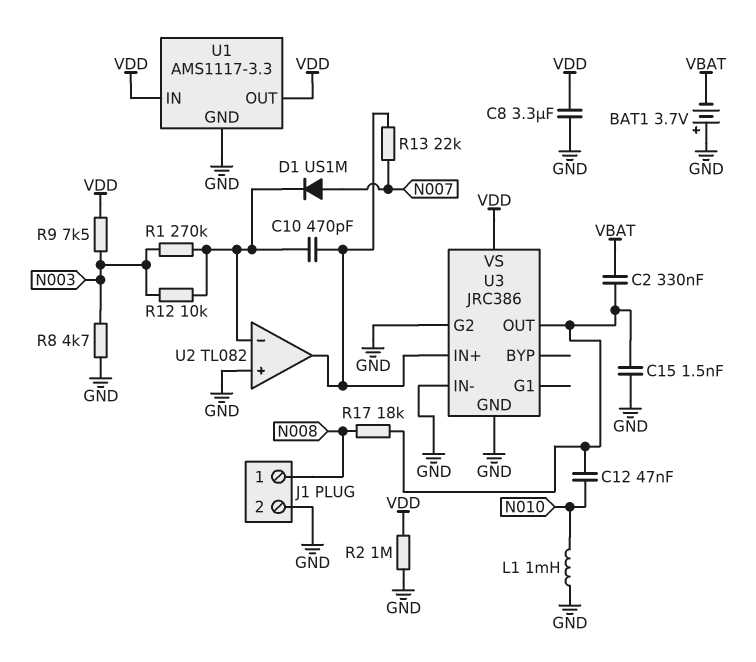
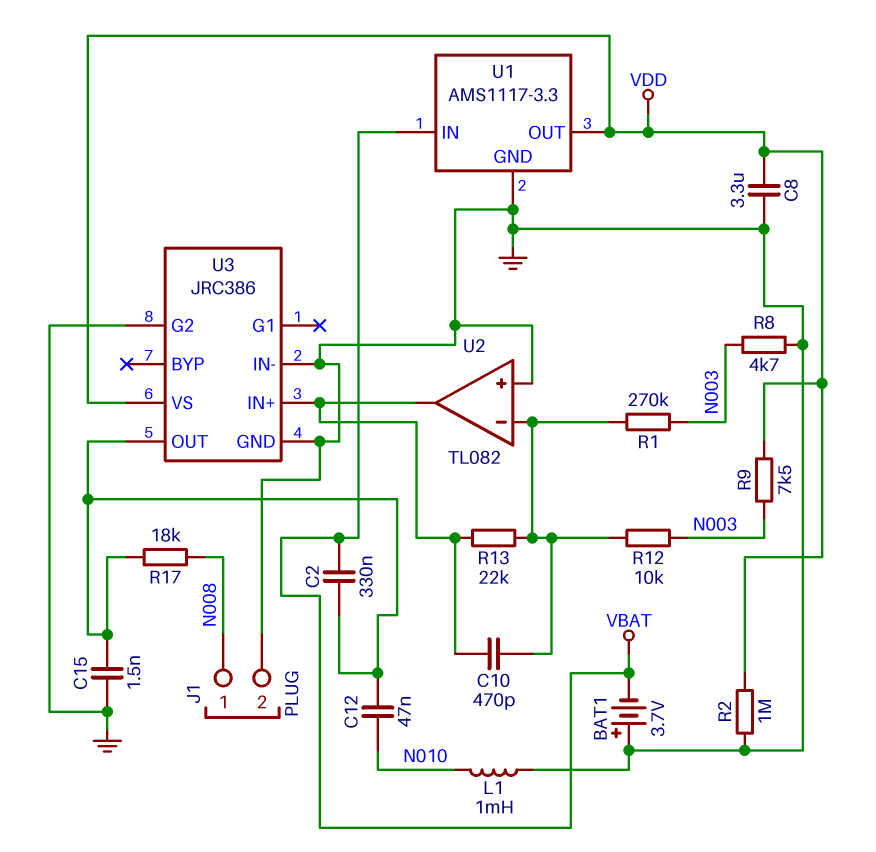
D1: diode US1M (A N007, K U2/in-) -> none
R13: 22k (N007, U2/out) -> 22k (U2/in-, U2/out)
U1 pin IN: VDD -> VBAT

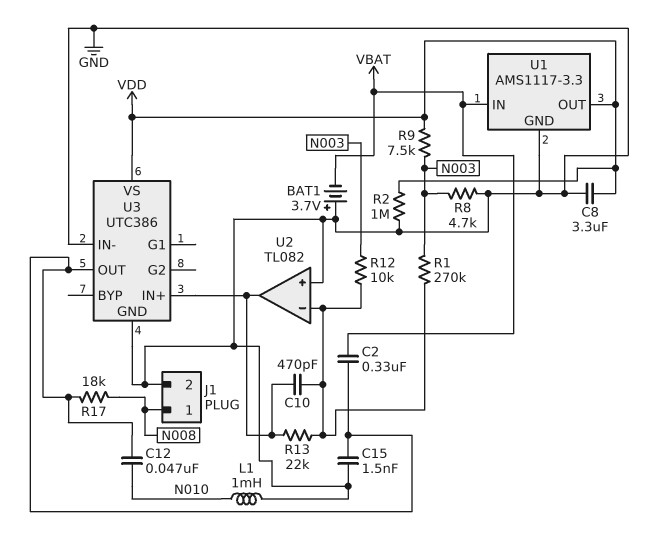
U3: JRC386 -> UTC386
U3 pin G2: GND -> none

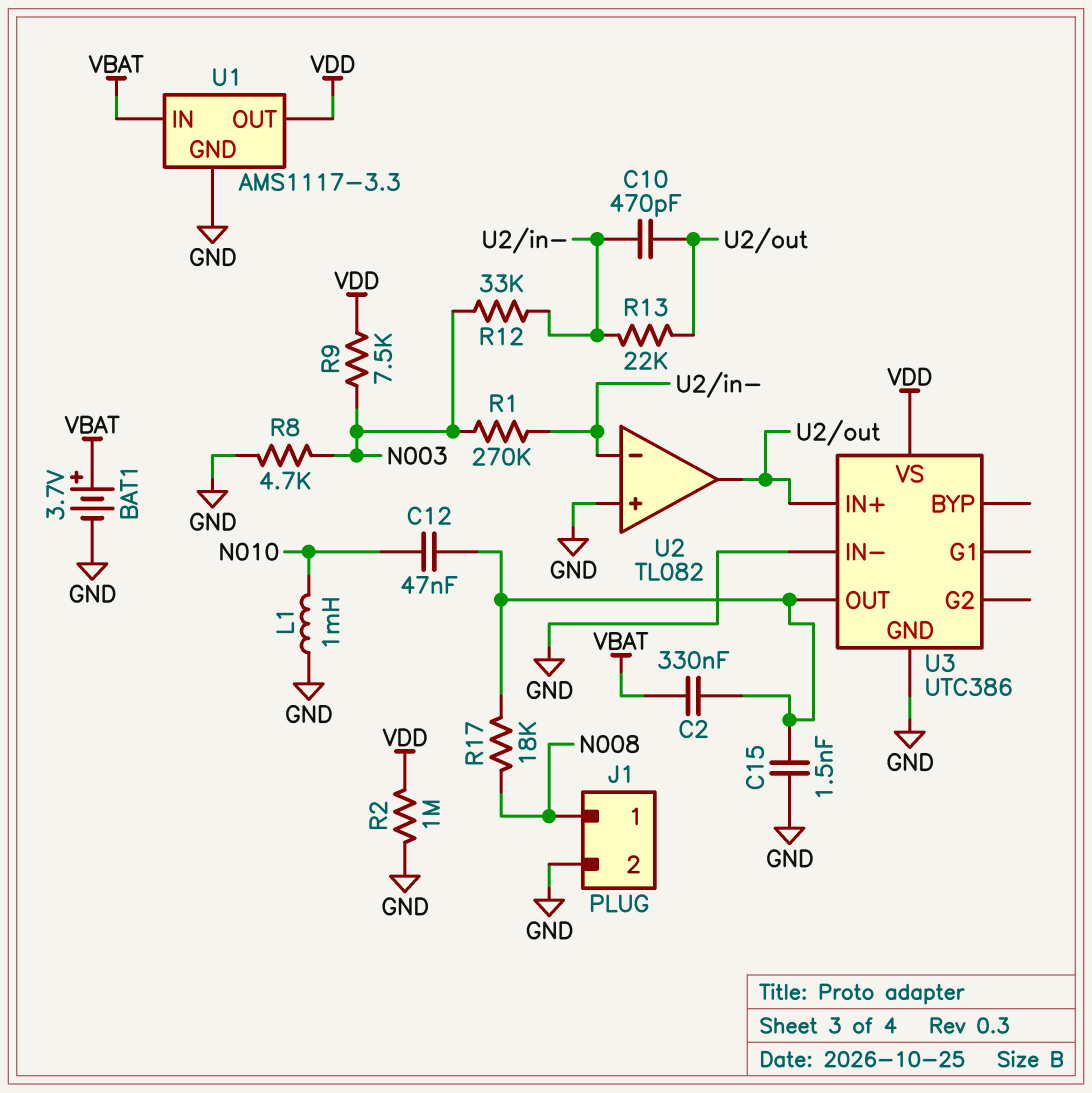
BAT1: 3.7V (plus GND, minus VBAT) -> 3.7V (plus VBAT, minus GND)
C8: 3.3uF (GND, VDD) -> none
R12: 10k (N003, U2/in-) -> 33k (N003, U2/in-)

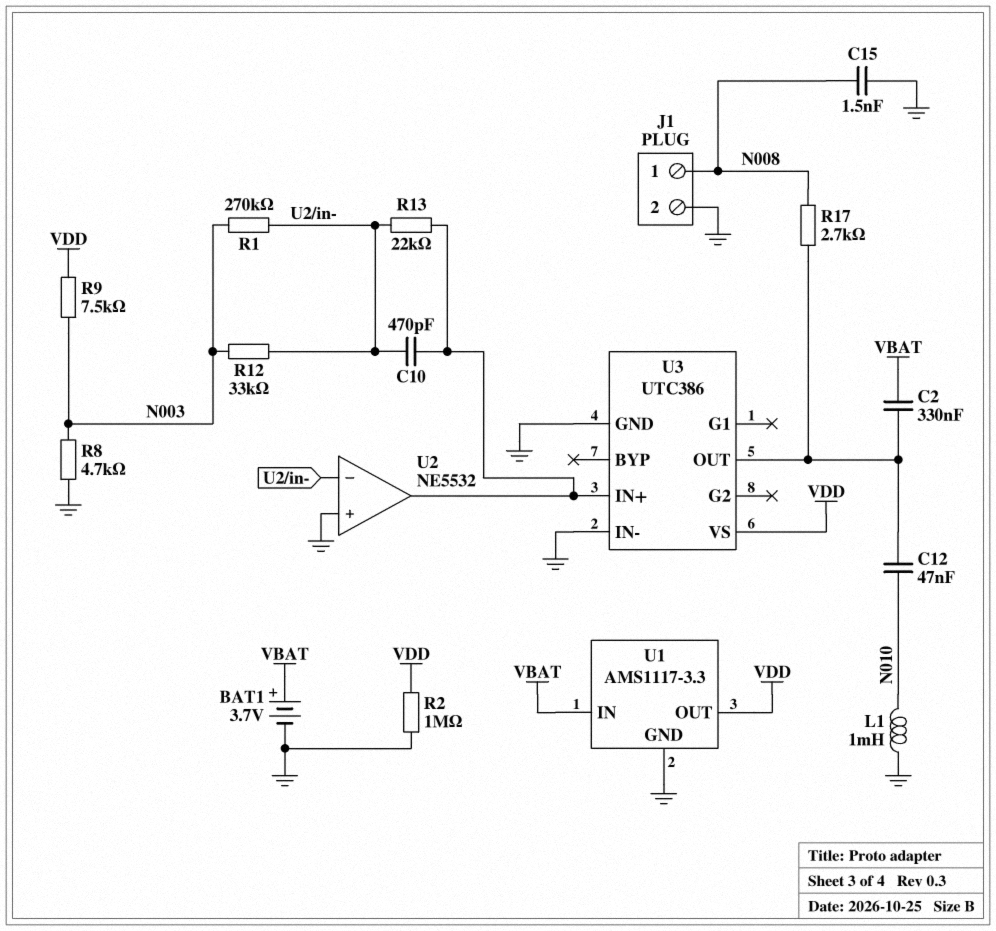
C15: 1.5nF (GND, U3/OUT) -> 1.5nF (GND, N008)
R17: 18k (N008, U3/OUT) -> 2.7k (N008, U3/OUT)
U2: TL082 -> NE5532

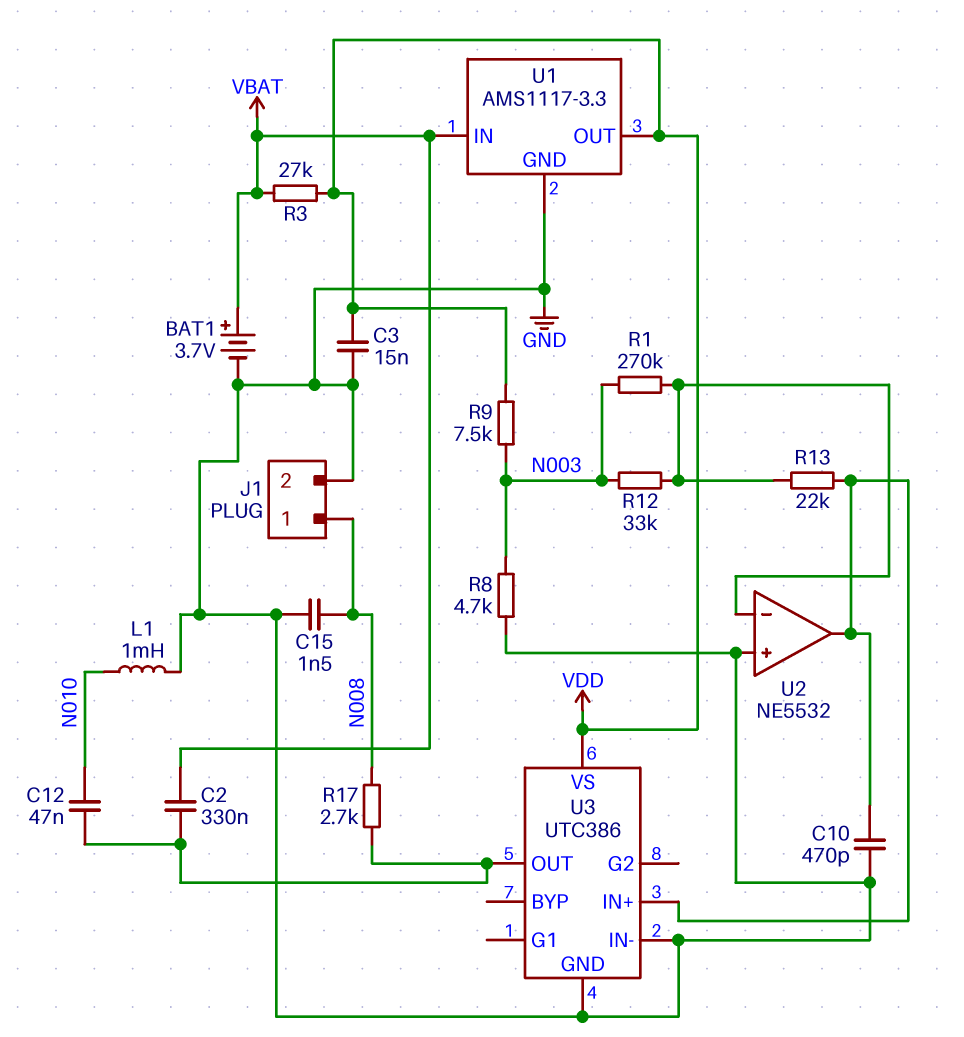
C3: none -> 15nF (GND, VDD)
C10: 470pF (U2/in-, U2/out) -> 470pF (GND, U2/out)
R2: 1M (GND, VDD) -> none
R3: none -> 27k (VBAT, VDD)

